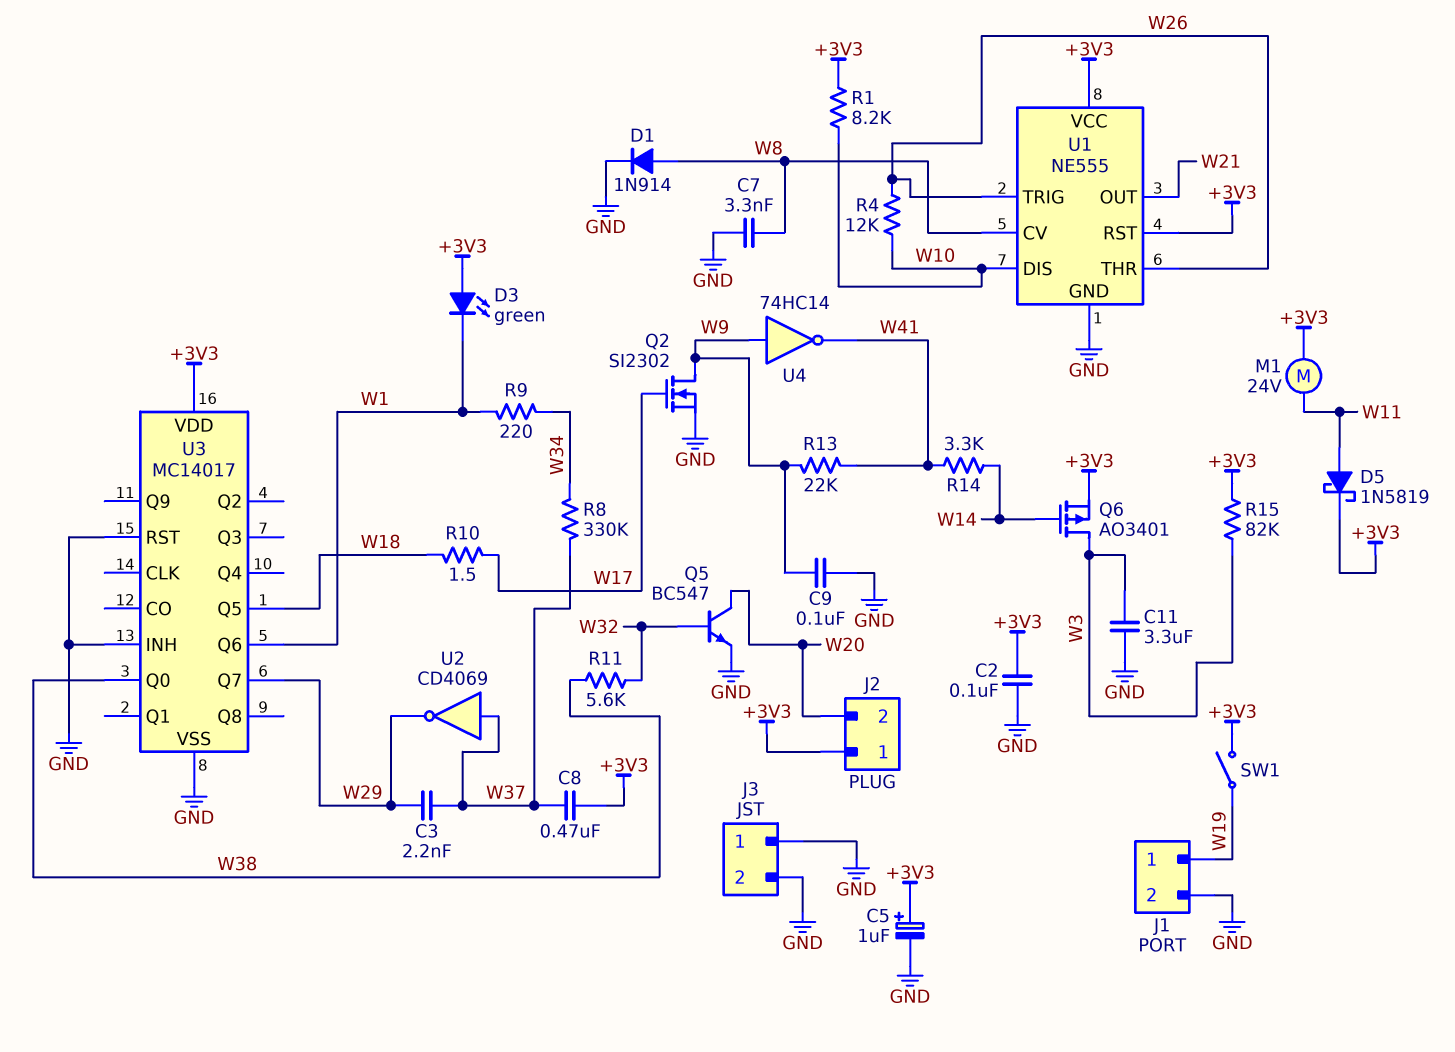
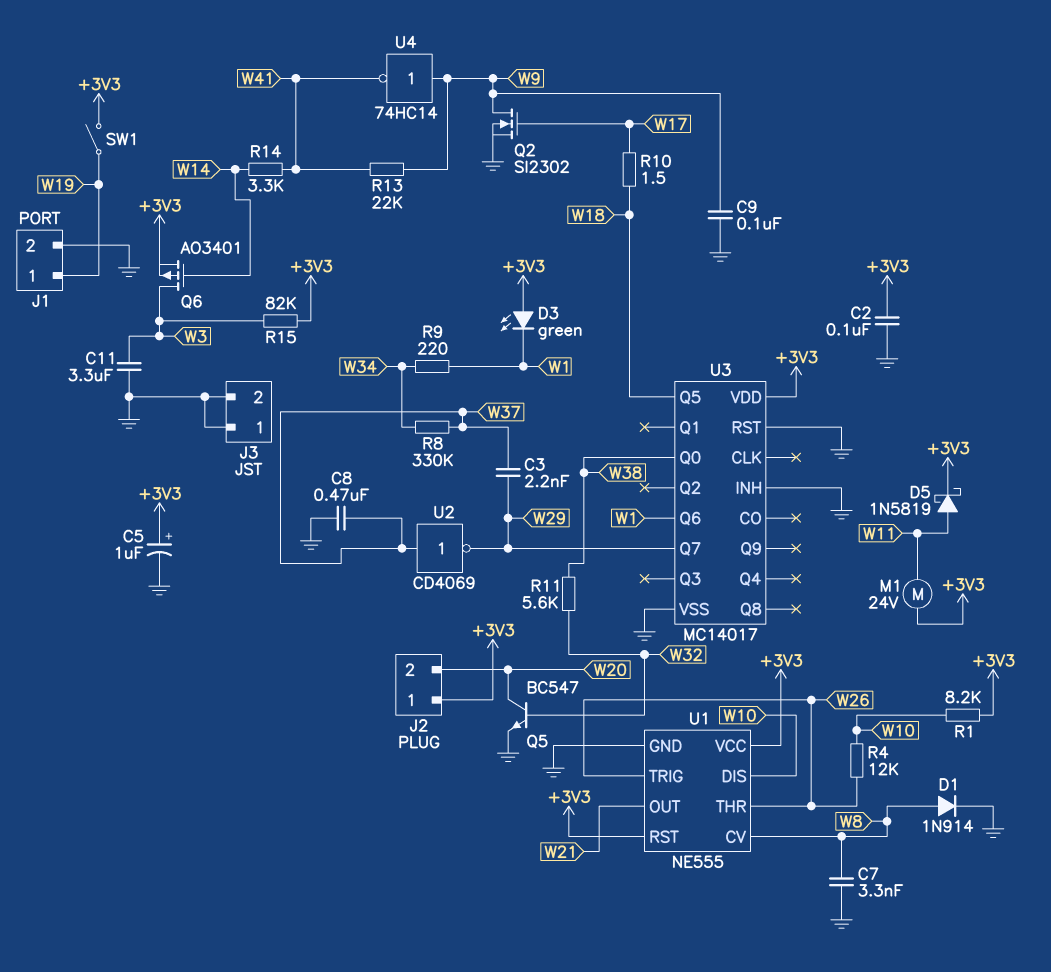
C8: 470nF (+3V3, W37) -> 470nF (GND, W37)

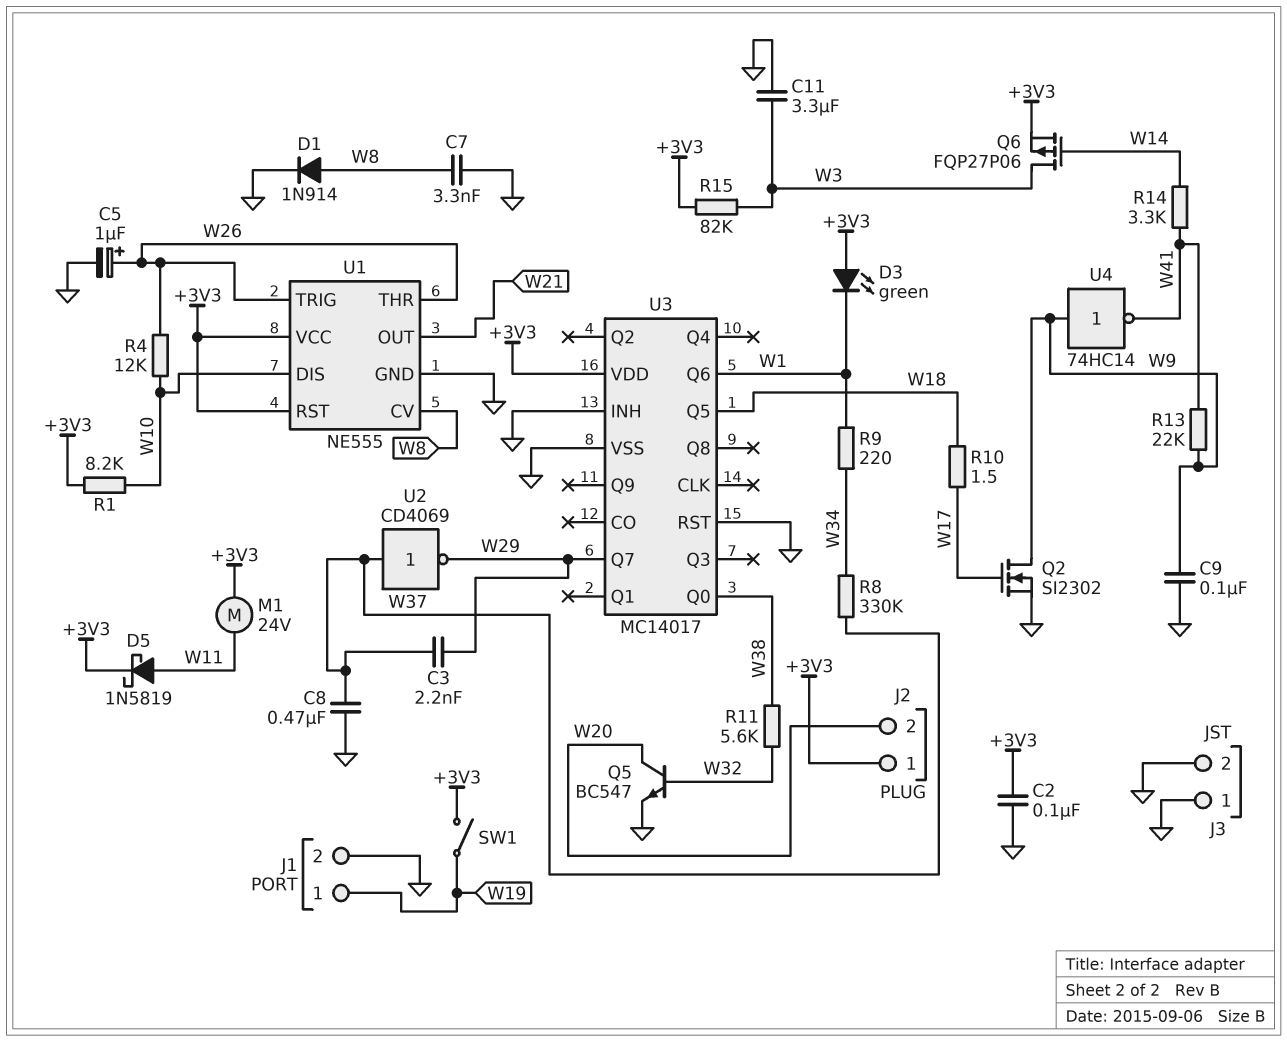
C5: 1uF (plus +3V3, minus GND) -> 1uF (plus W26, minus GND)
Q6: PMOS AO3401 (G W14, D W3, S +3V3) -> PMOS FQP27P06 (G W14, D W3, S +3V3)

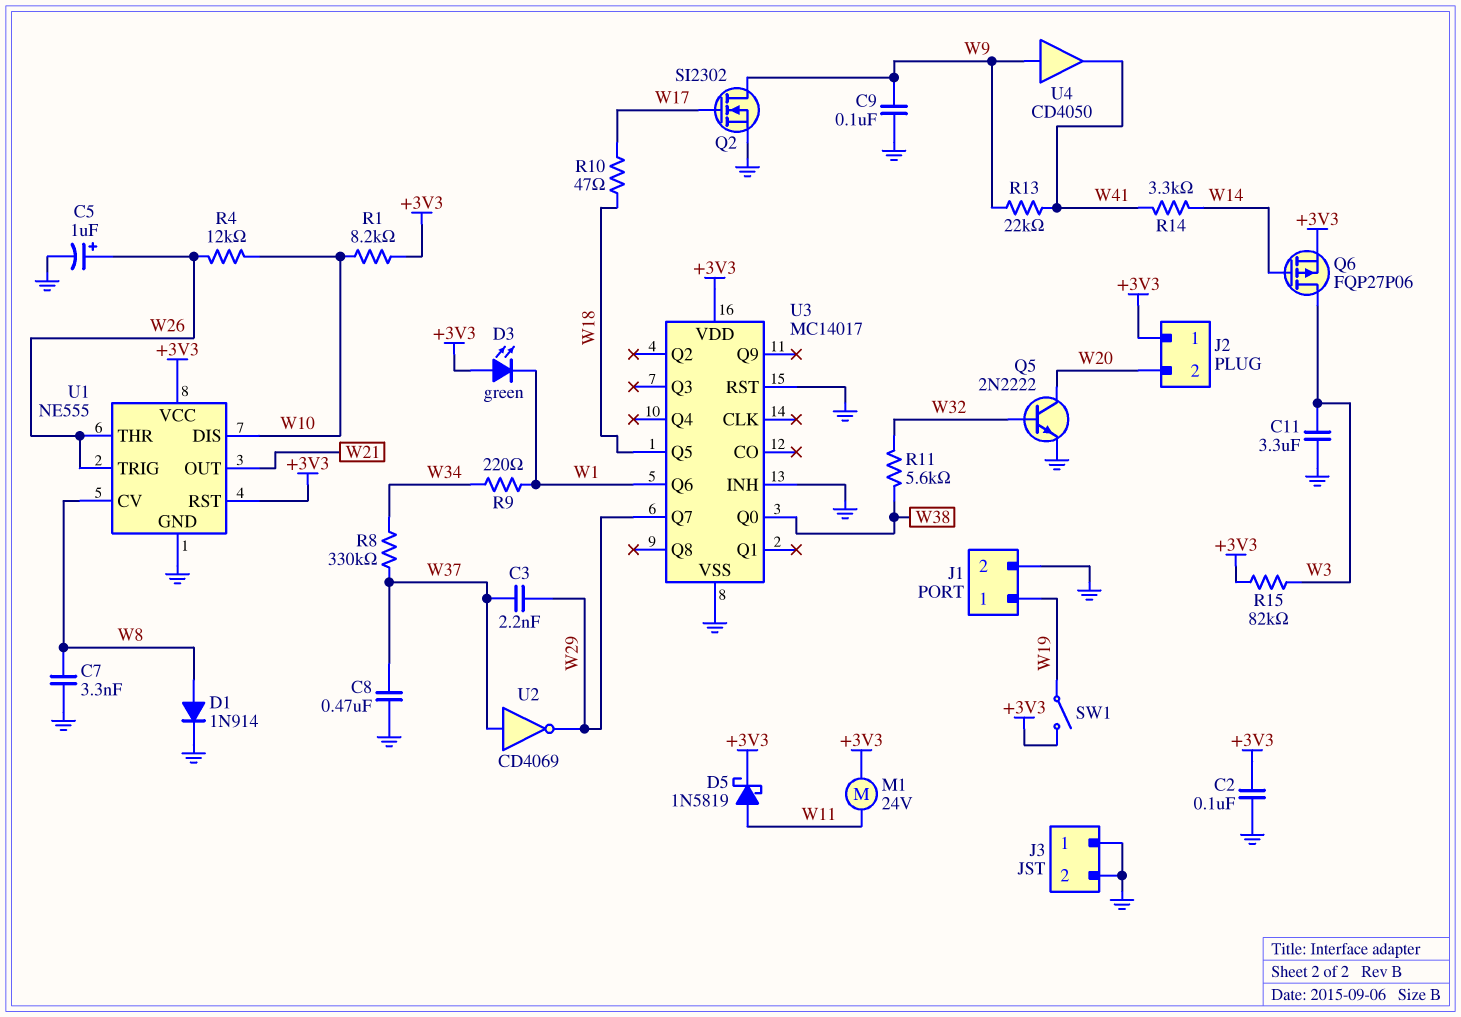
Q5: NPN BC547 (B W32, C W20, E GND) -> NPN 2N2222 (B W32, C W20, E GND)
R10: 1.5 (W17, W18) -> 47 (W17, W18)
U4: NOT 74HC14 (in W9, out W41) -> buffer CD4050 (in W9, out W41)

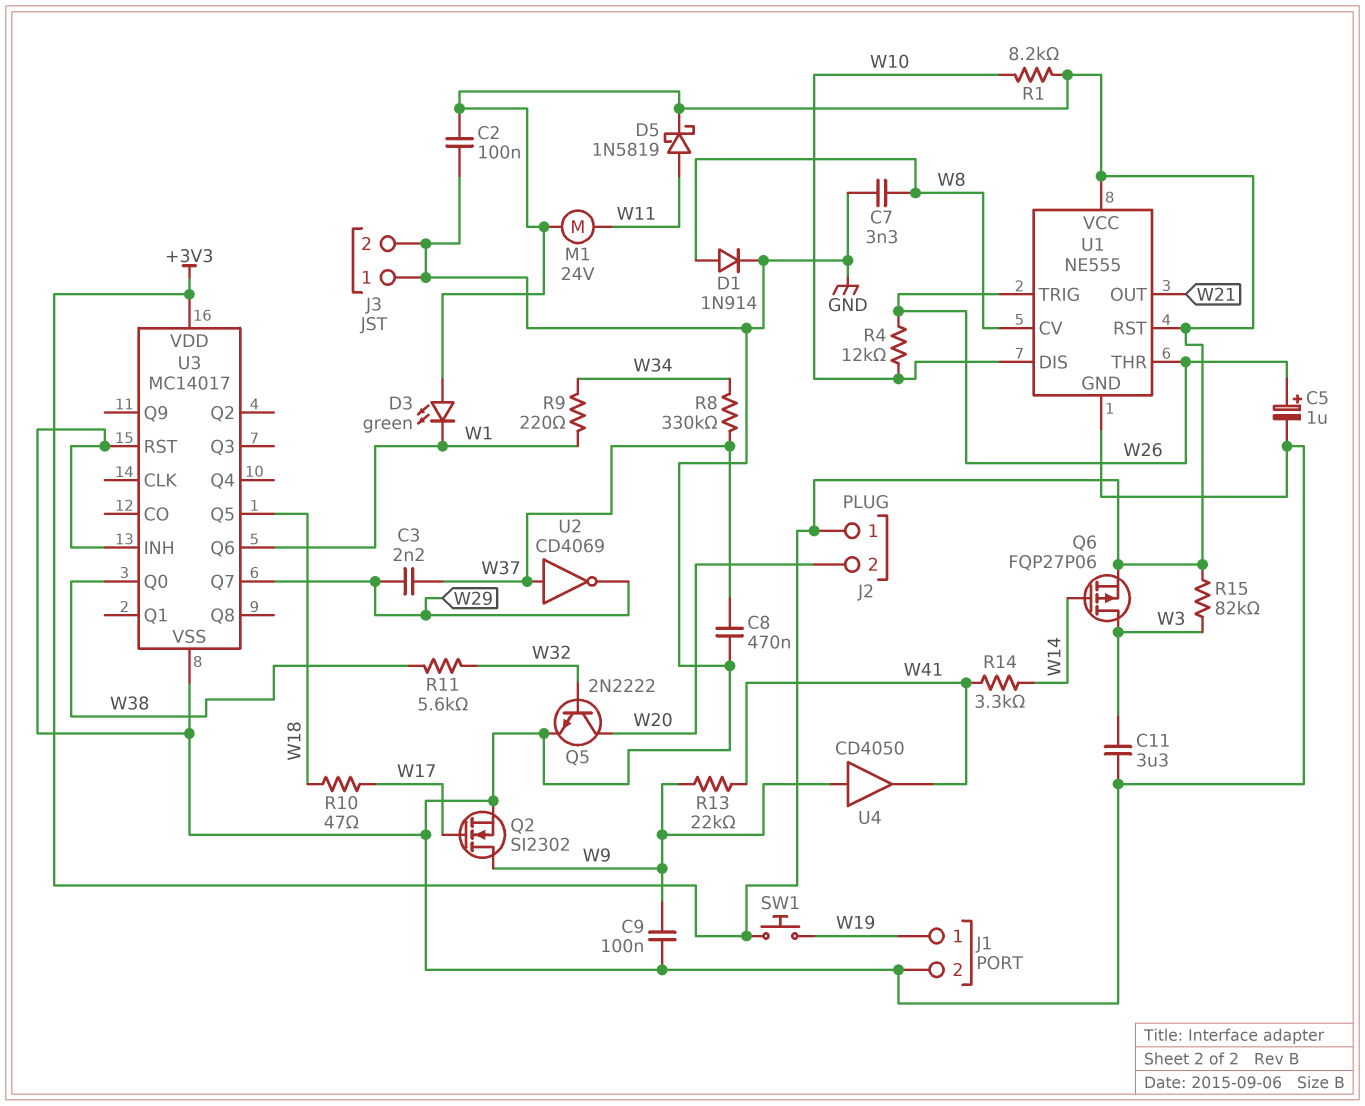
SW1: switch (+3V3, W19) -> button (+3V3, W19)

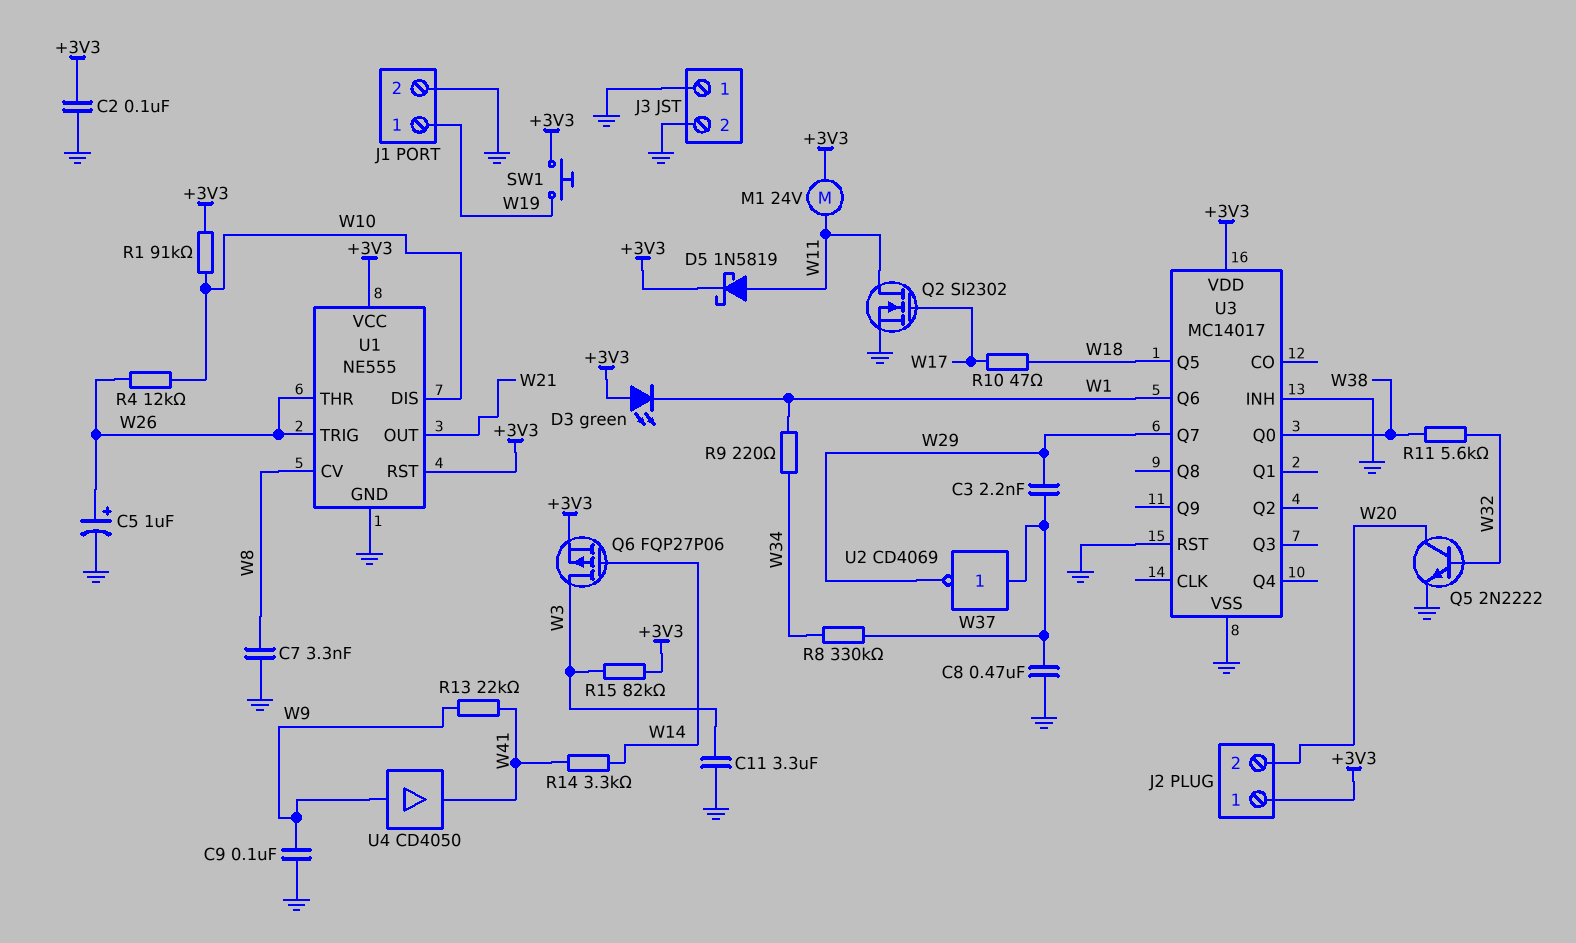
D1: diode 1N914 (A W8, K GND) -> none
Q2: NMOS SI2302 (G W17, D W9, S GND) -> NMOS SI2302 (G W17, D W11, S GND)
R1: 8.2k (+3V3, W10) -> 91k (+3V3, W10)

